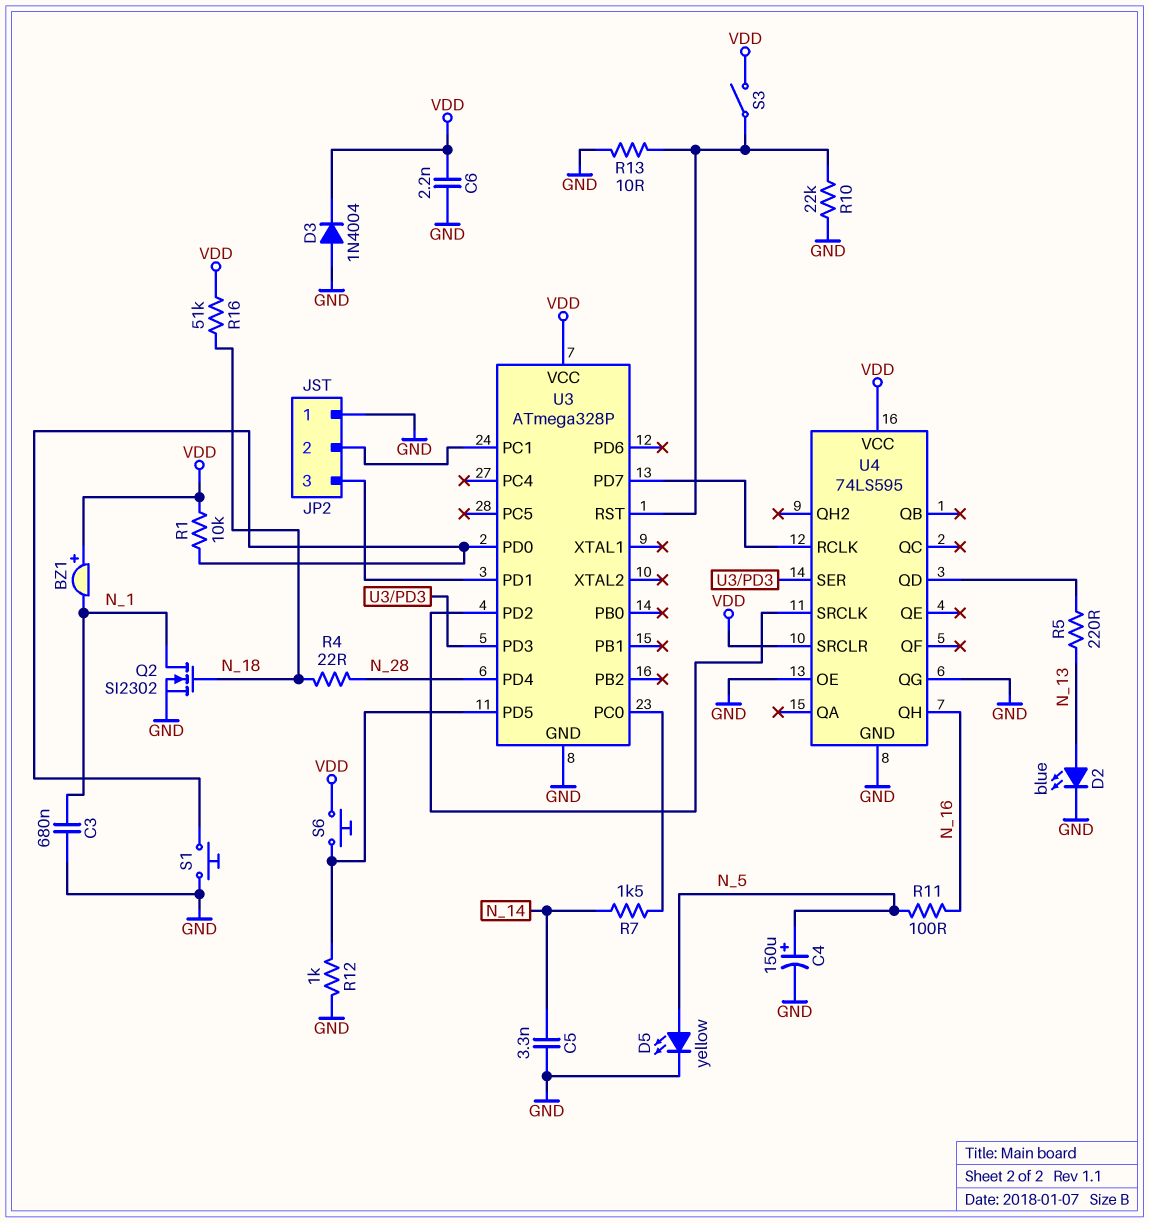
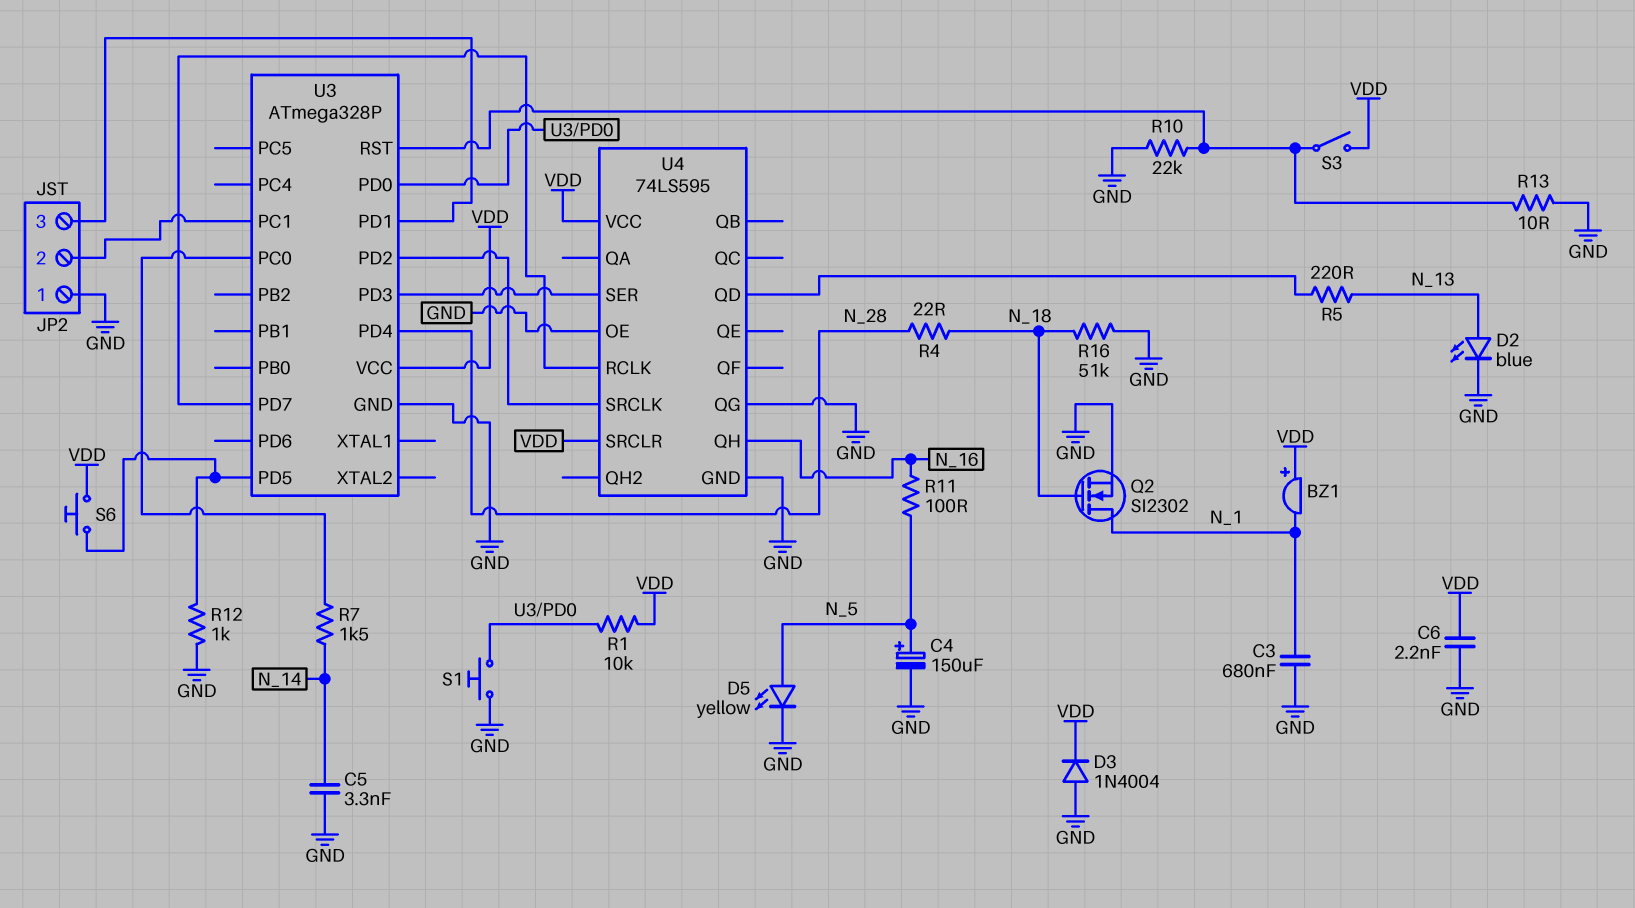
R16: 51k (N_18, VDD) -> 51k (GND, N_18)

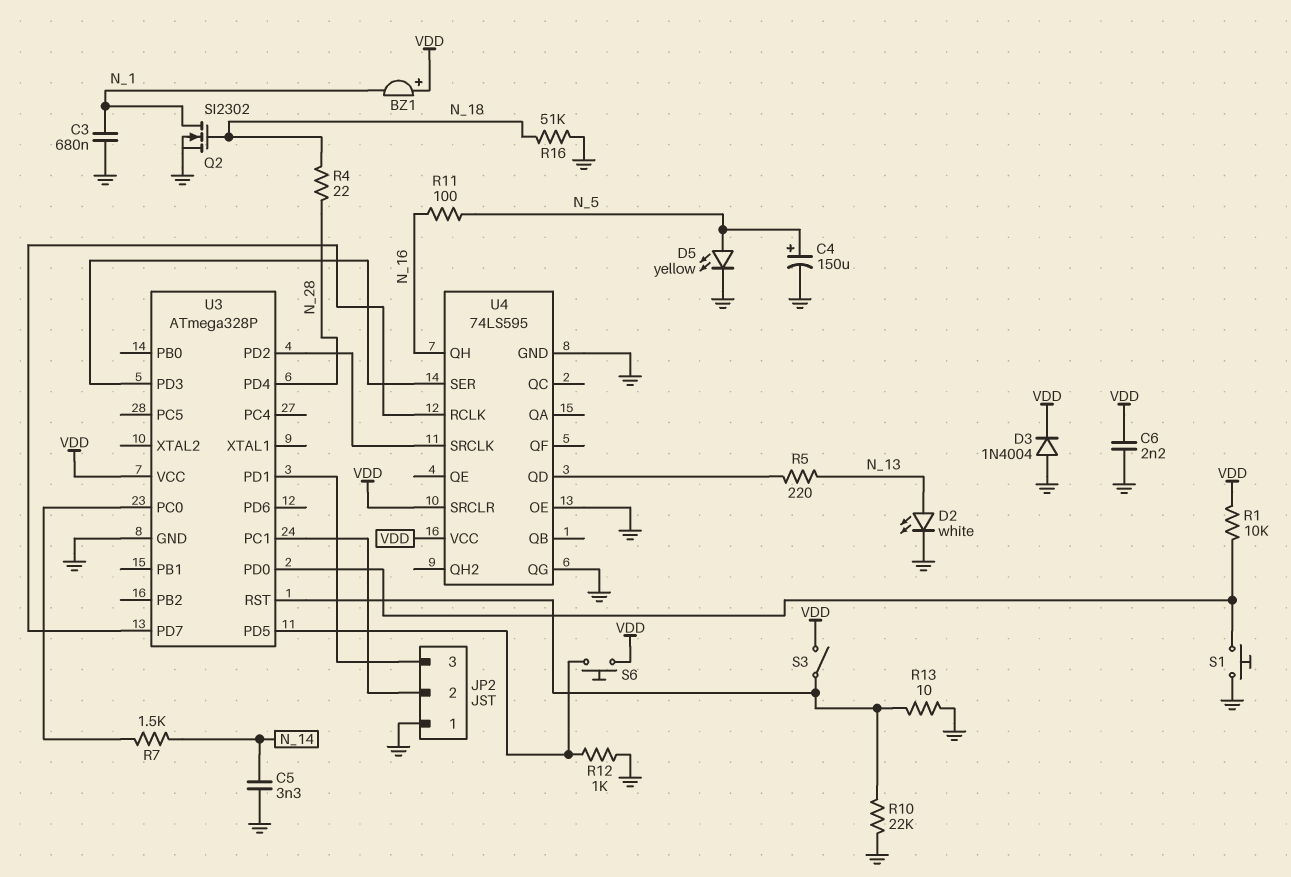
D2: LED blue (A N_13, K GND) -> LED white (A N_13, K GND)

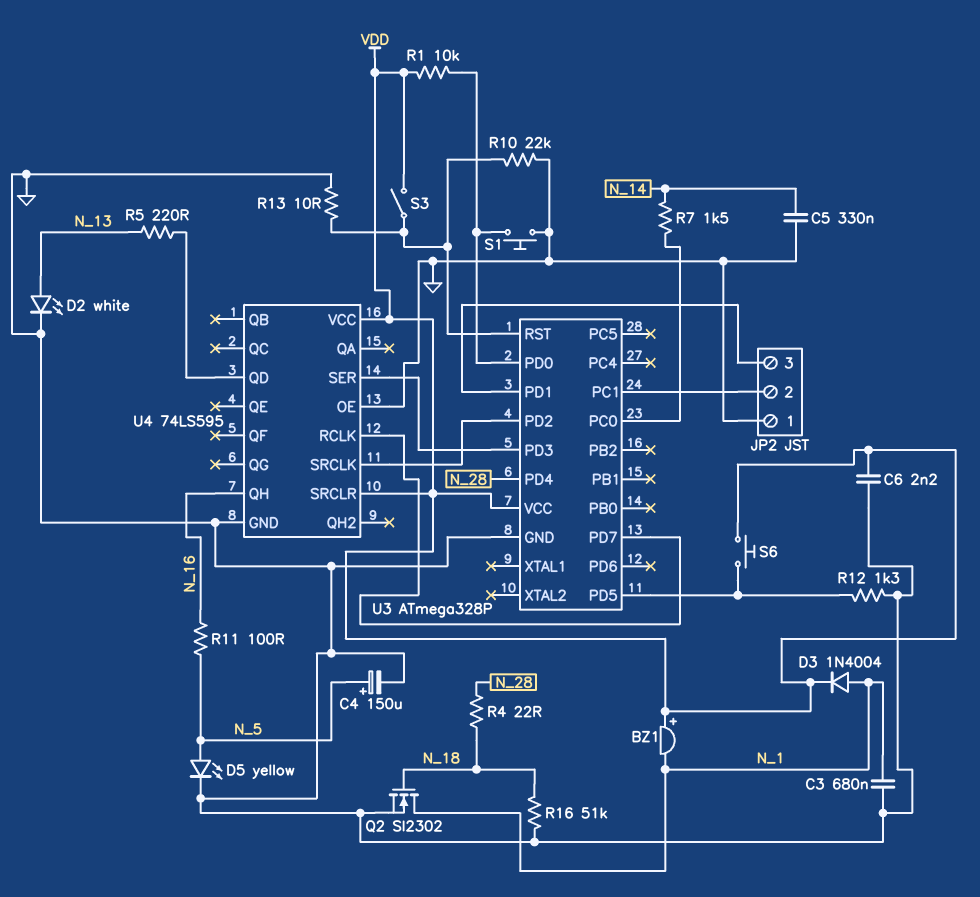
C5: 3.3nF (GND, N_14) -> 330nF (GND, N_14)
D3: diode 1N4004 (A GND, K VDD) -> diode 1N4004 (A N_1, K VDD)
R12: 1k (GND, U3/PD5) -> 1.3k (GND, U3/PD5)
U4 pin QG: GND -> none

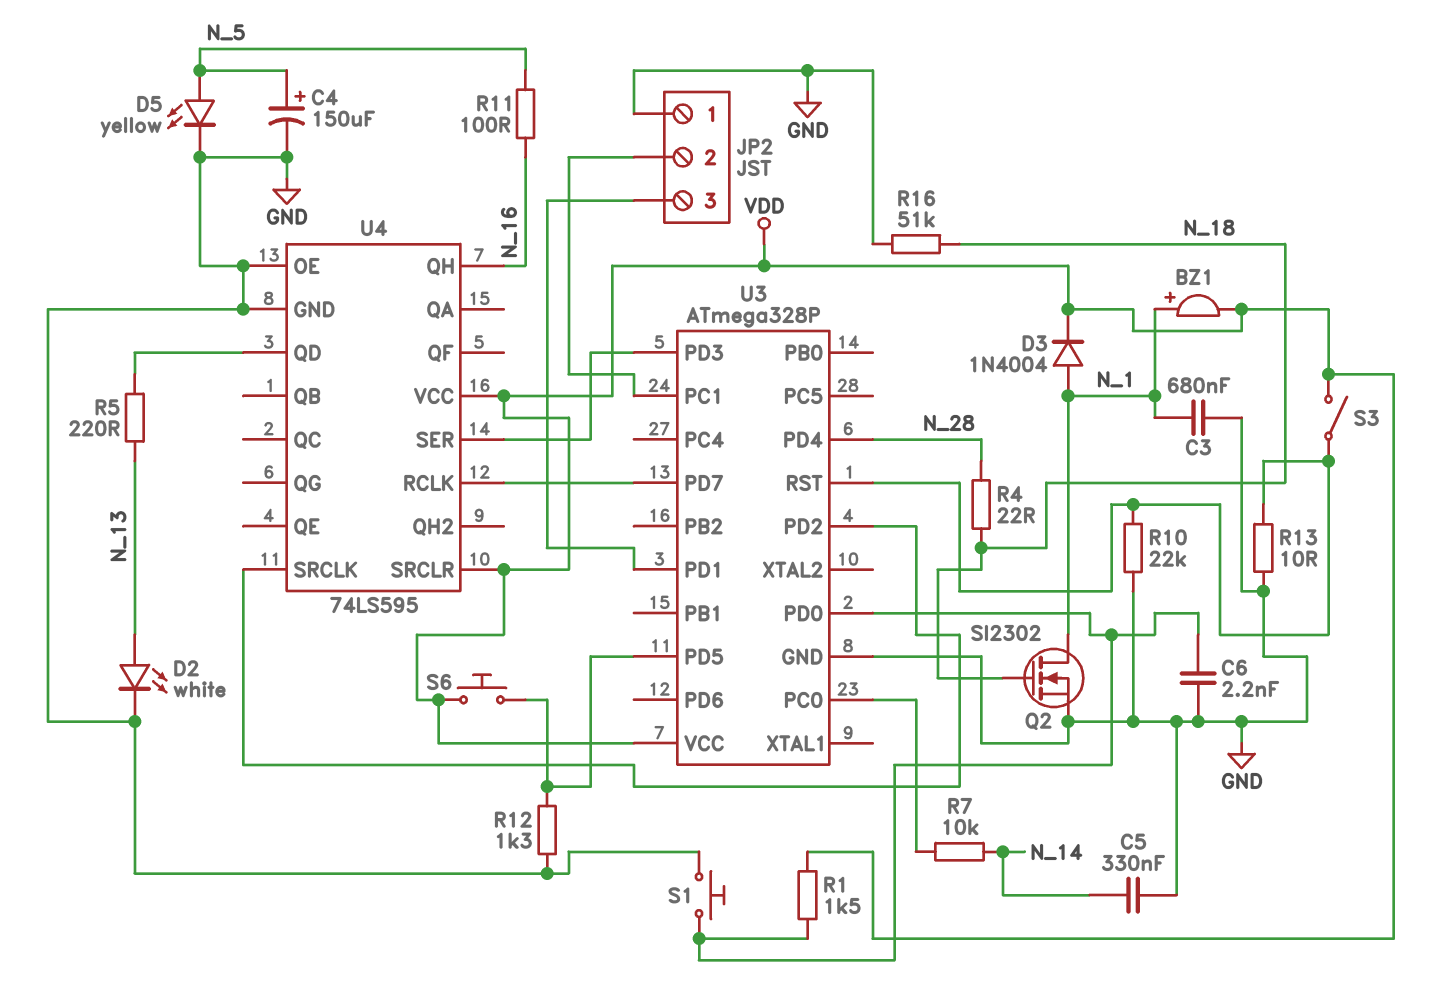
BZ1: buzzer (plus VDD, minus N_1) -> buzzer (plus N_1, minus VDD)
C6: 2.2nF (GND, VDD) -> 2.2nF (GND, U3/PD0)
R1: 10k (U3/PD0, VDD) -> 1.5k (U3/PD0, VDD)
R7: 1.5k (N_14, U3/PC0) -> 10k (N_14, U3/PC0)

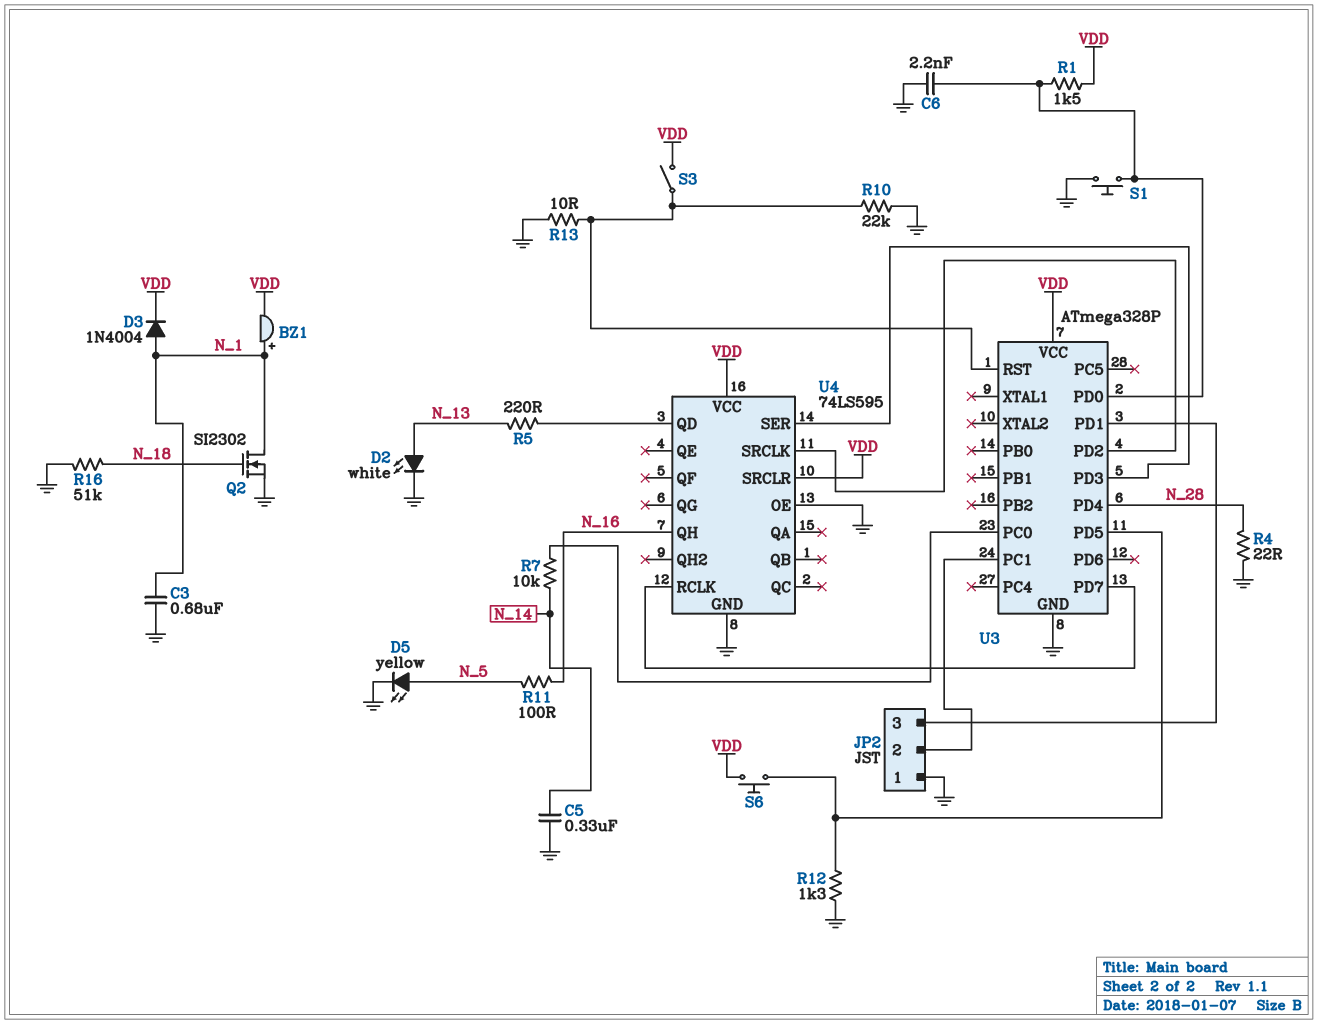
C4: 150uF (plus N_5, minus GND) -> none
R4: 22 (N_18, N_28) -> 22 (GND, N_28)

